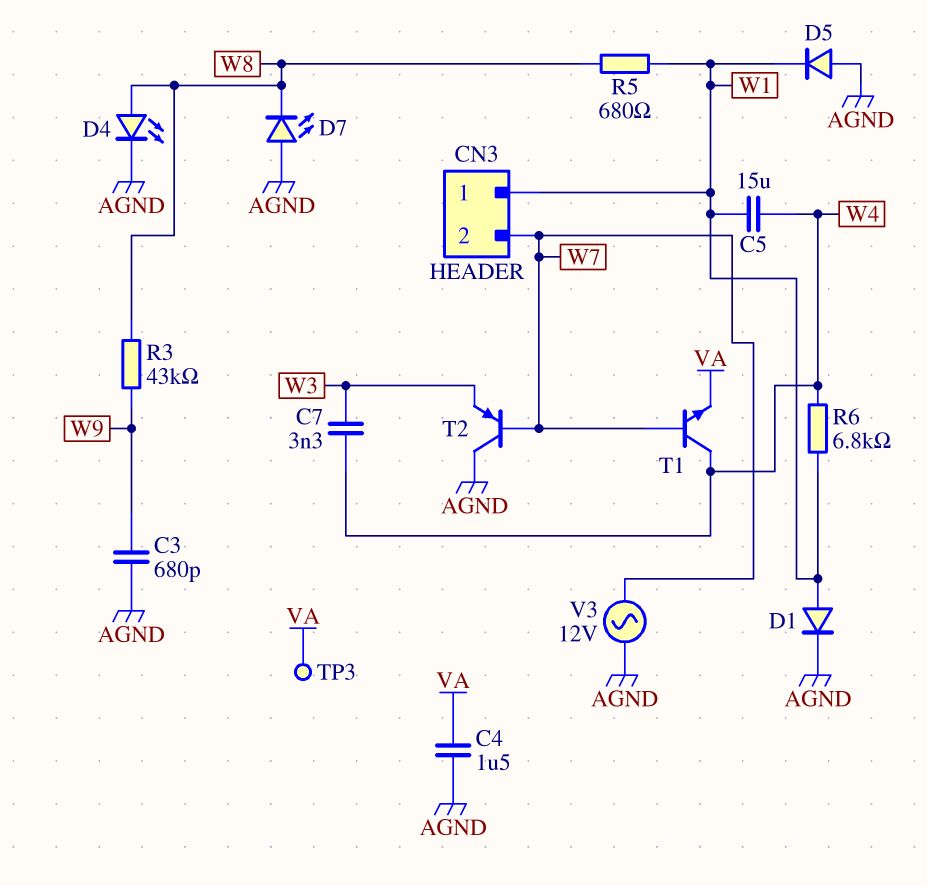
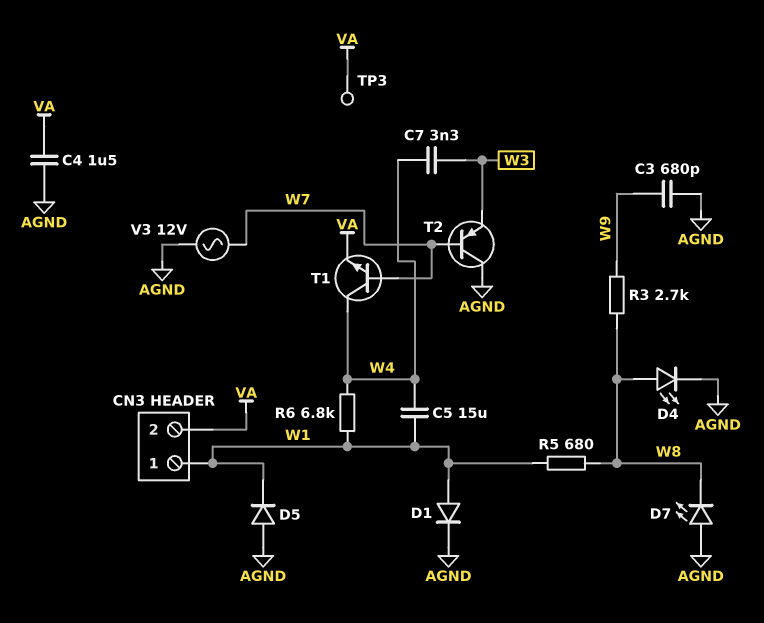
CN3 pin 2: W7 -> VA
R3: 43k (W8, W9) -> 2.7k (W8, W9)

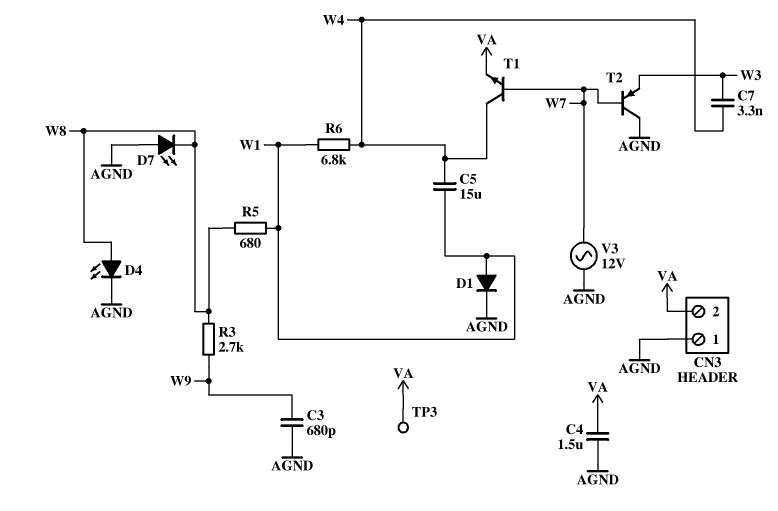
CN3 pin 1: W1 -> AGND
D5: diode (A AGND, K W1) -> none

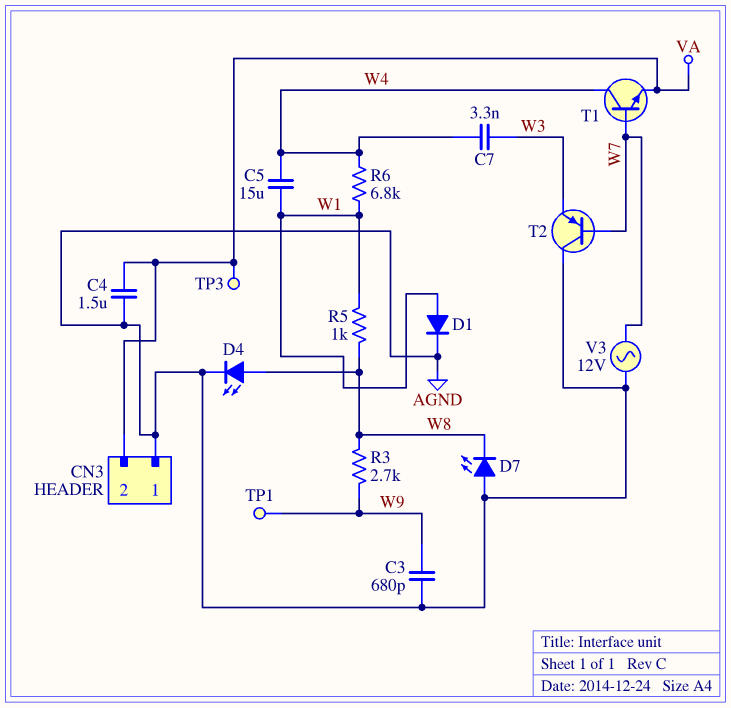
R5: 680 (W1, W8) -> 1k (W1, W8)
TP1: none -> test point (W9)

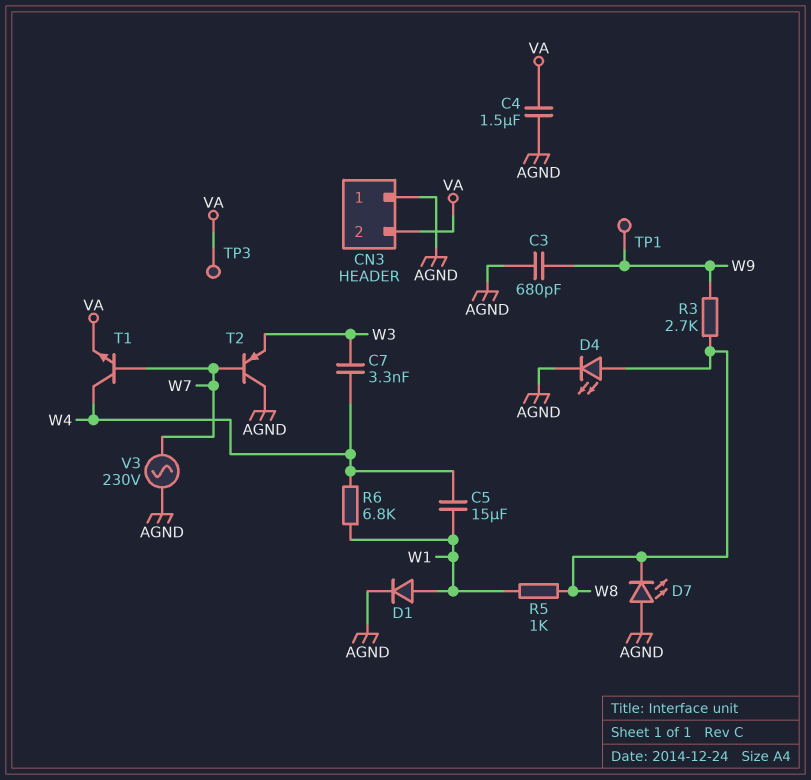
V3: AC 12V (AGND, W7) -> AC 230V (AGND, W7)

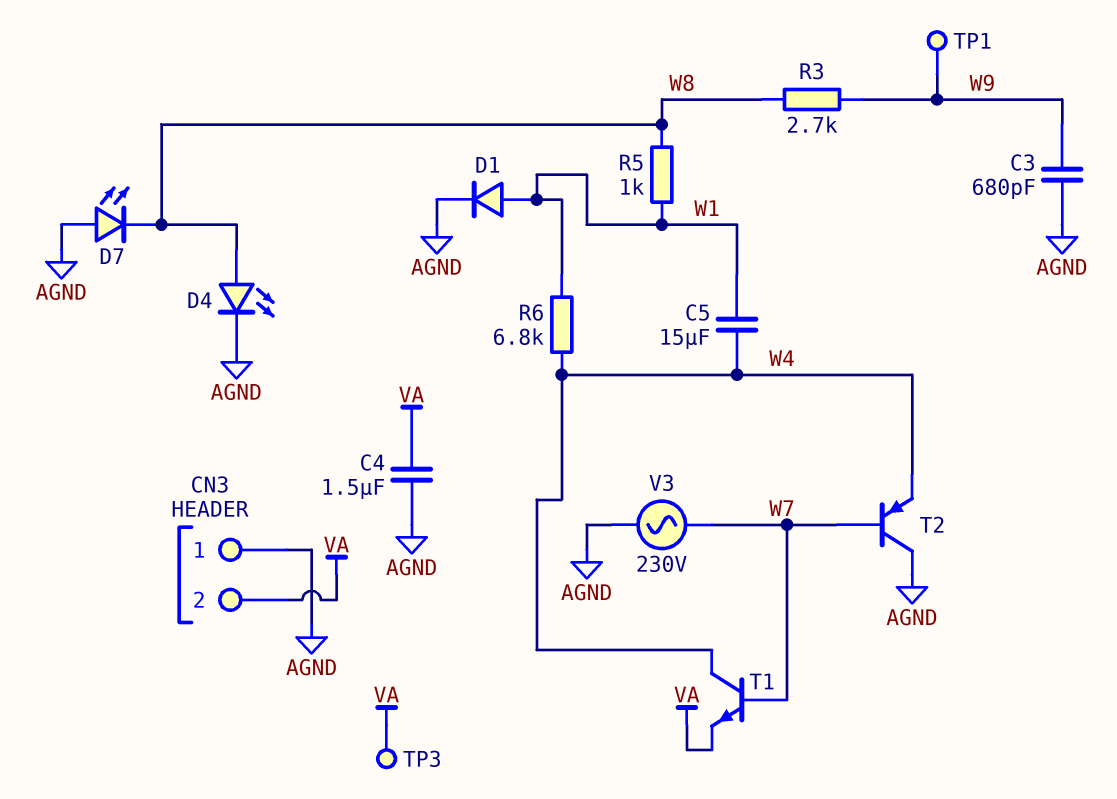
C7: 3.3nF (W3, W4) -> none
T2: PNP (B W7, C AGND, E W3) -> PNP (B W7, C AGND, E W4)

